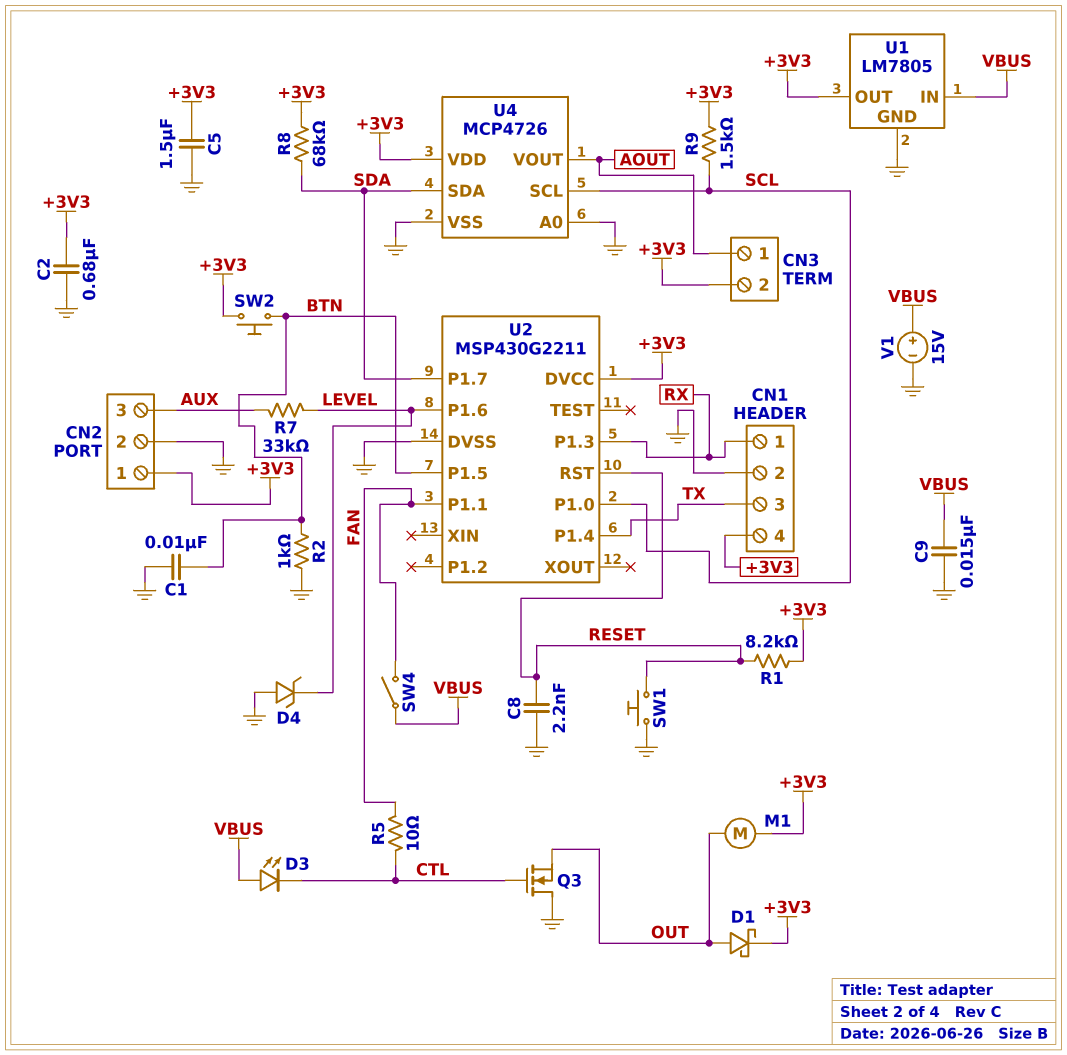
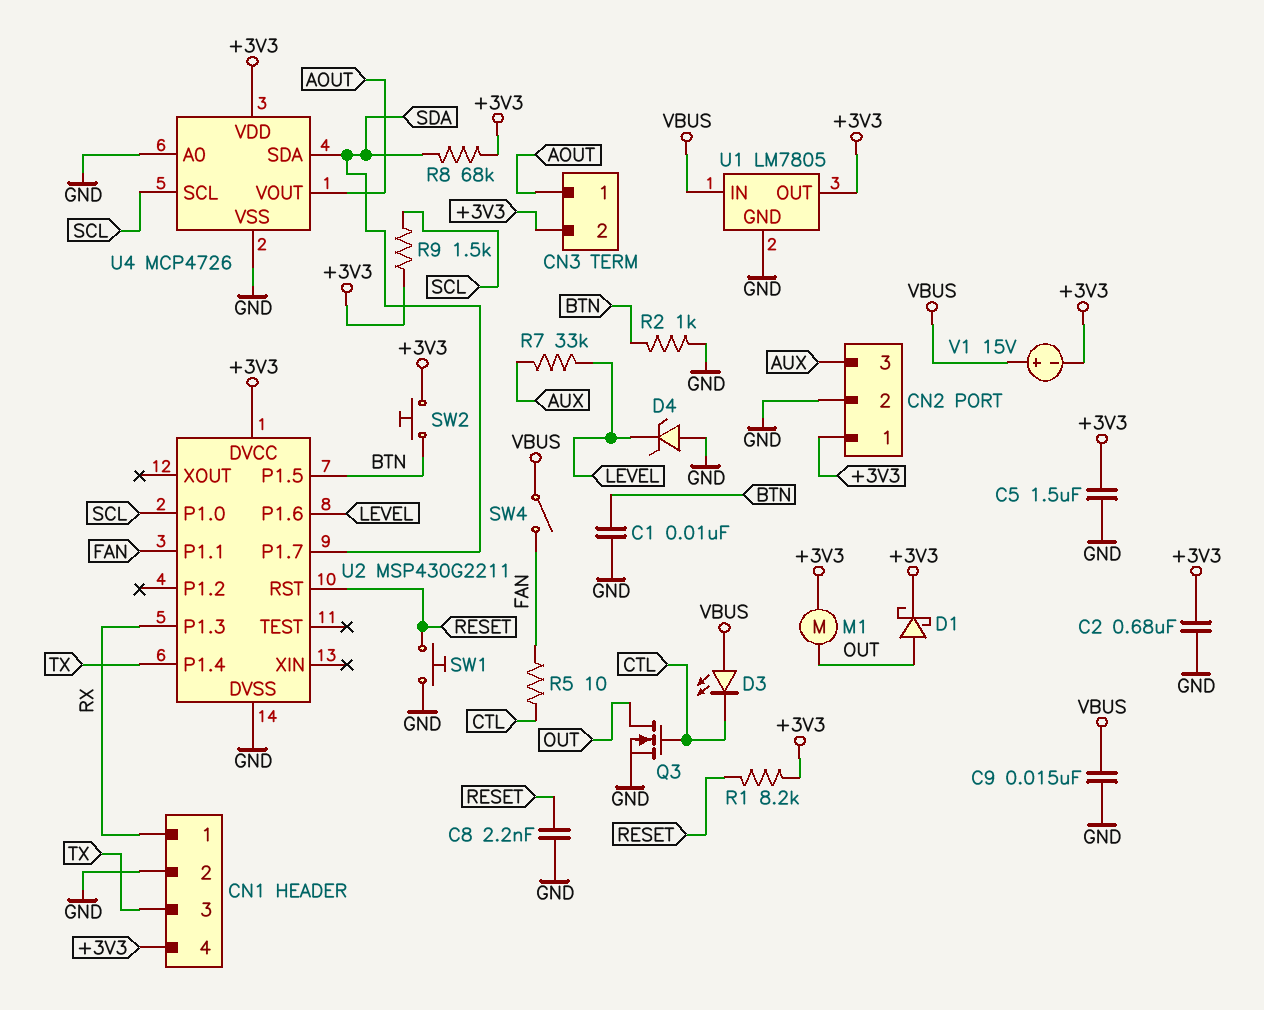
Q3: NMOS (G CTL, D GND, S OUT) -> NMOS (G CTL, D OUT, S GND)
V1: 15V (plus VBUS, minus GND) -> 15V (plus VBUS, minus +3V3)

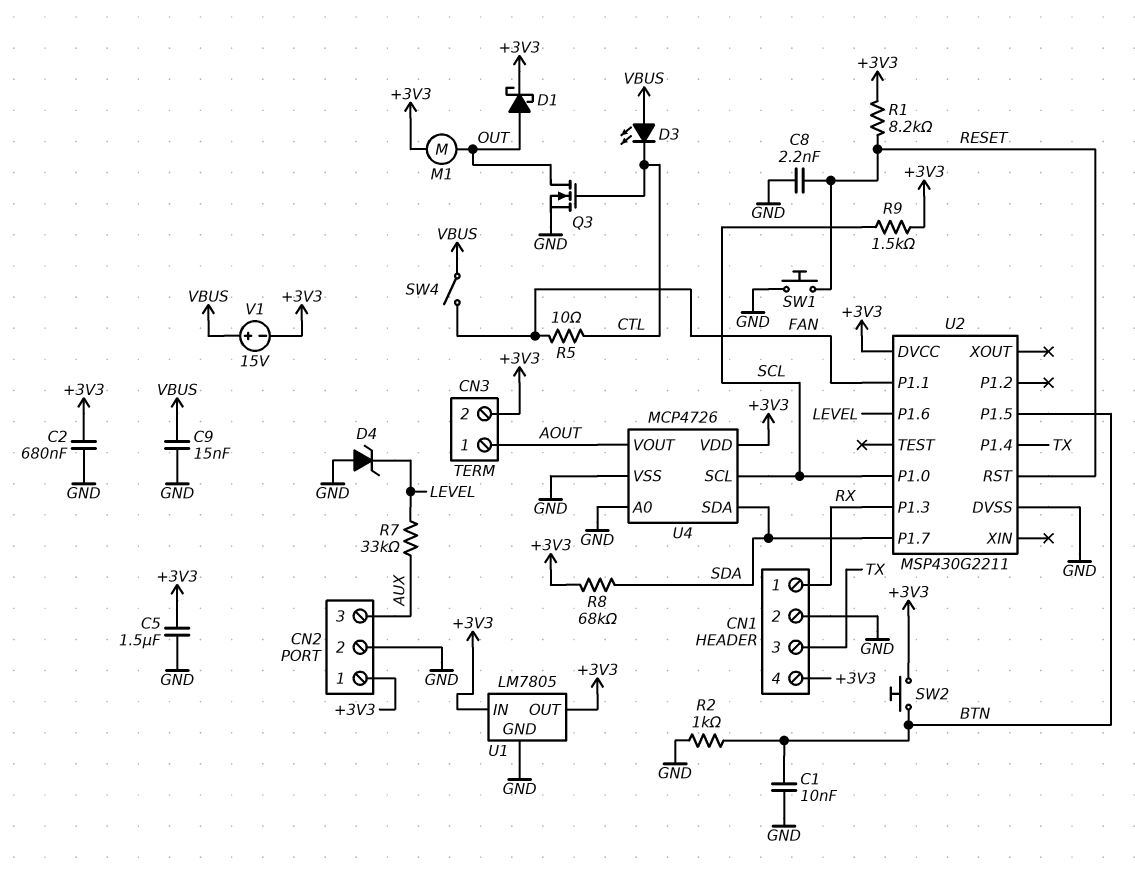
U1 pin IN: VBUS -> +3V3

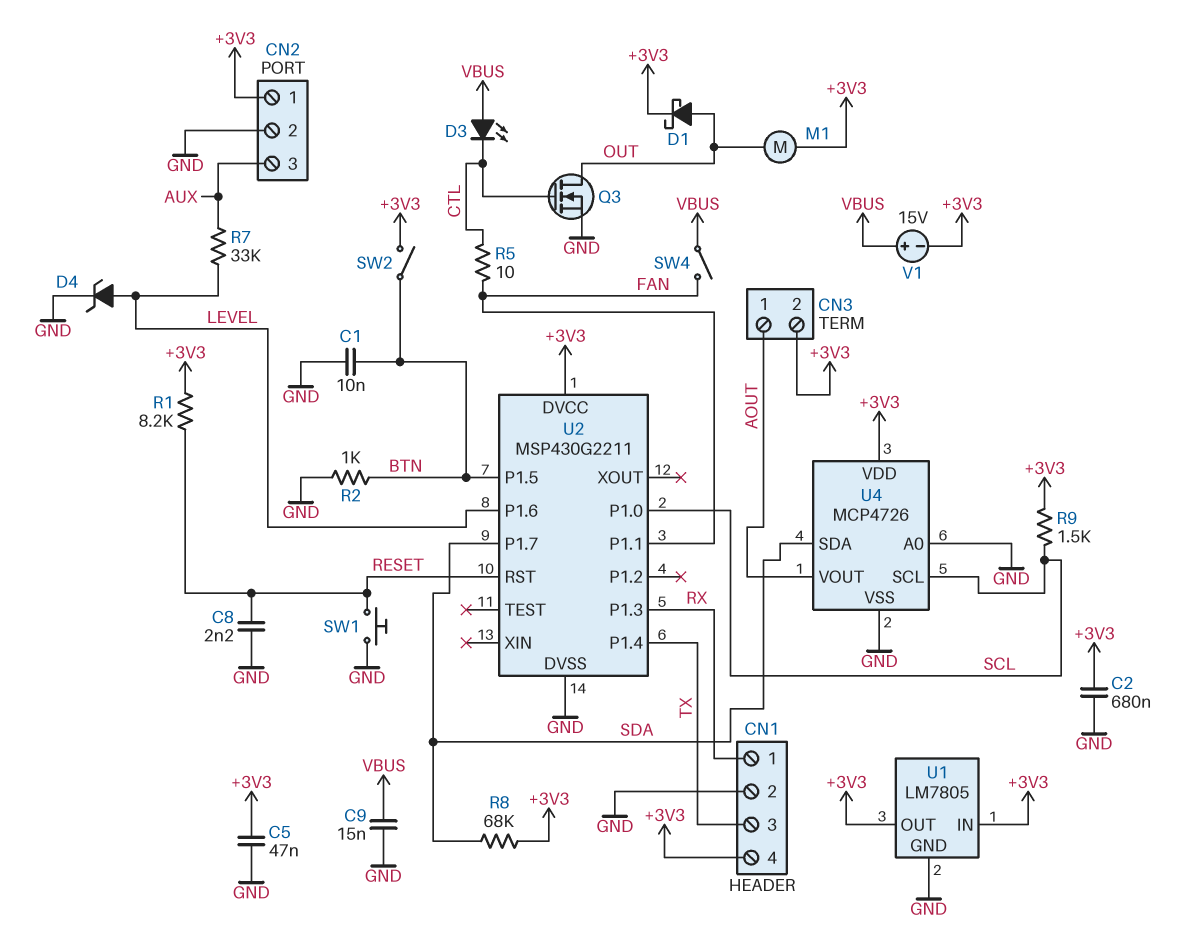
C5: 1.5uF (+3V3, GND) -> 47nF (+3V3, GND)
D4: zener (A GND, K LEVEL) -> zener (A LEVEL, K GND)
SW2: button (+3V3, BTN) -> switch (+3V3, BTN)

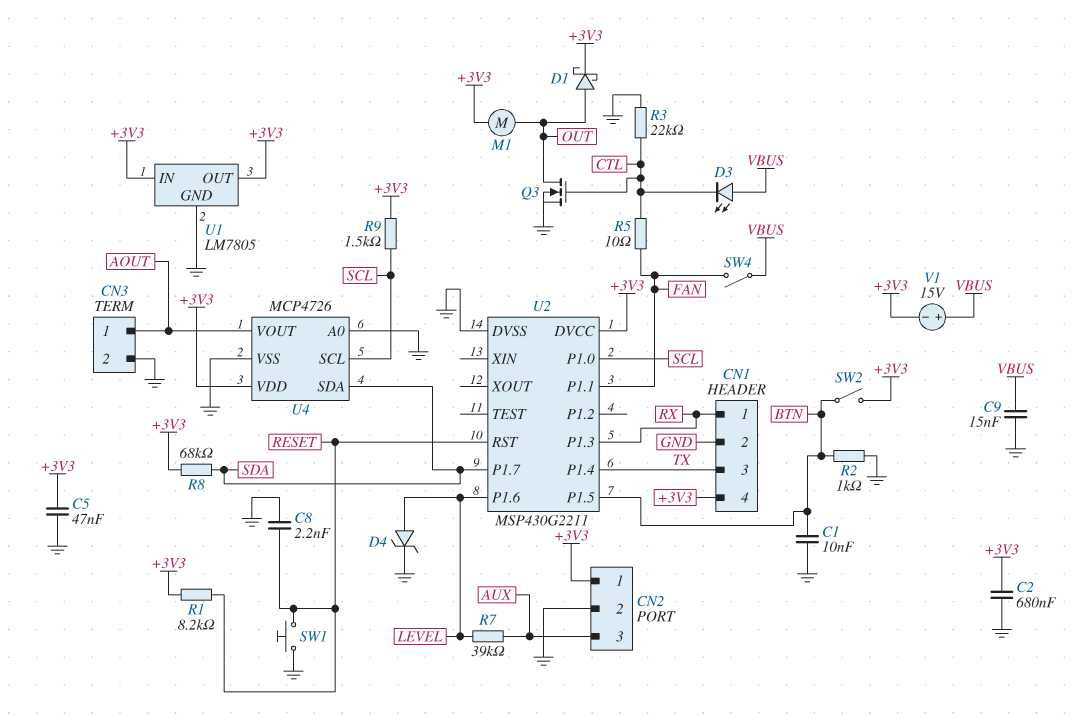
CN3 pin 2: +3V3 -> GND
R3: none -> 22k (CTL, GND)
R7: 33k (AUX, LEVEL) -> 39k (AUX, LEVEL)

